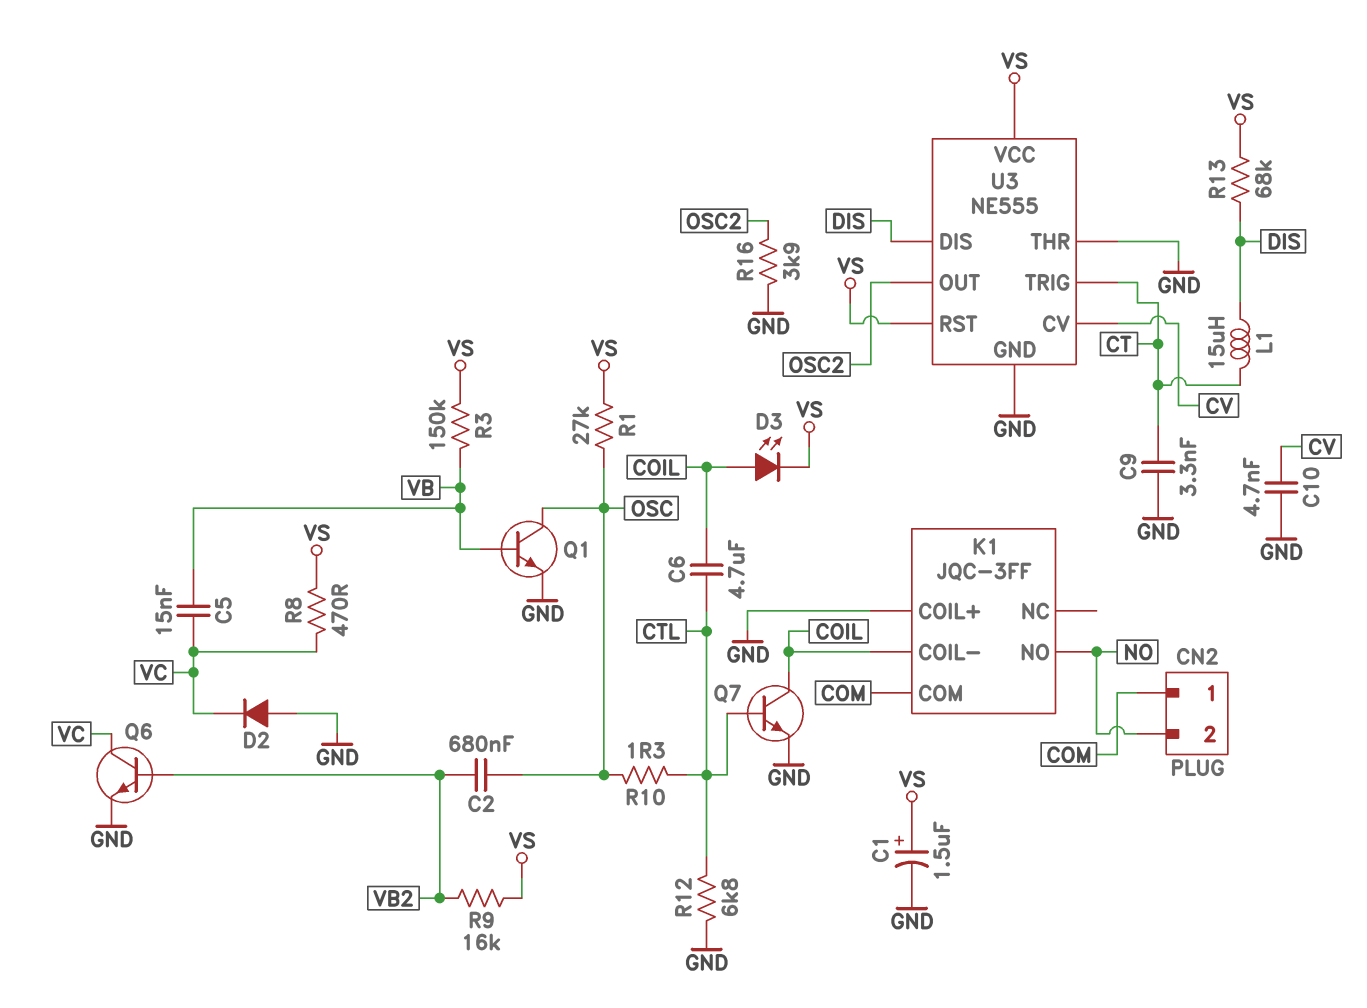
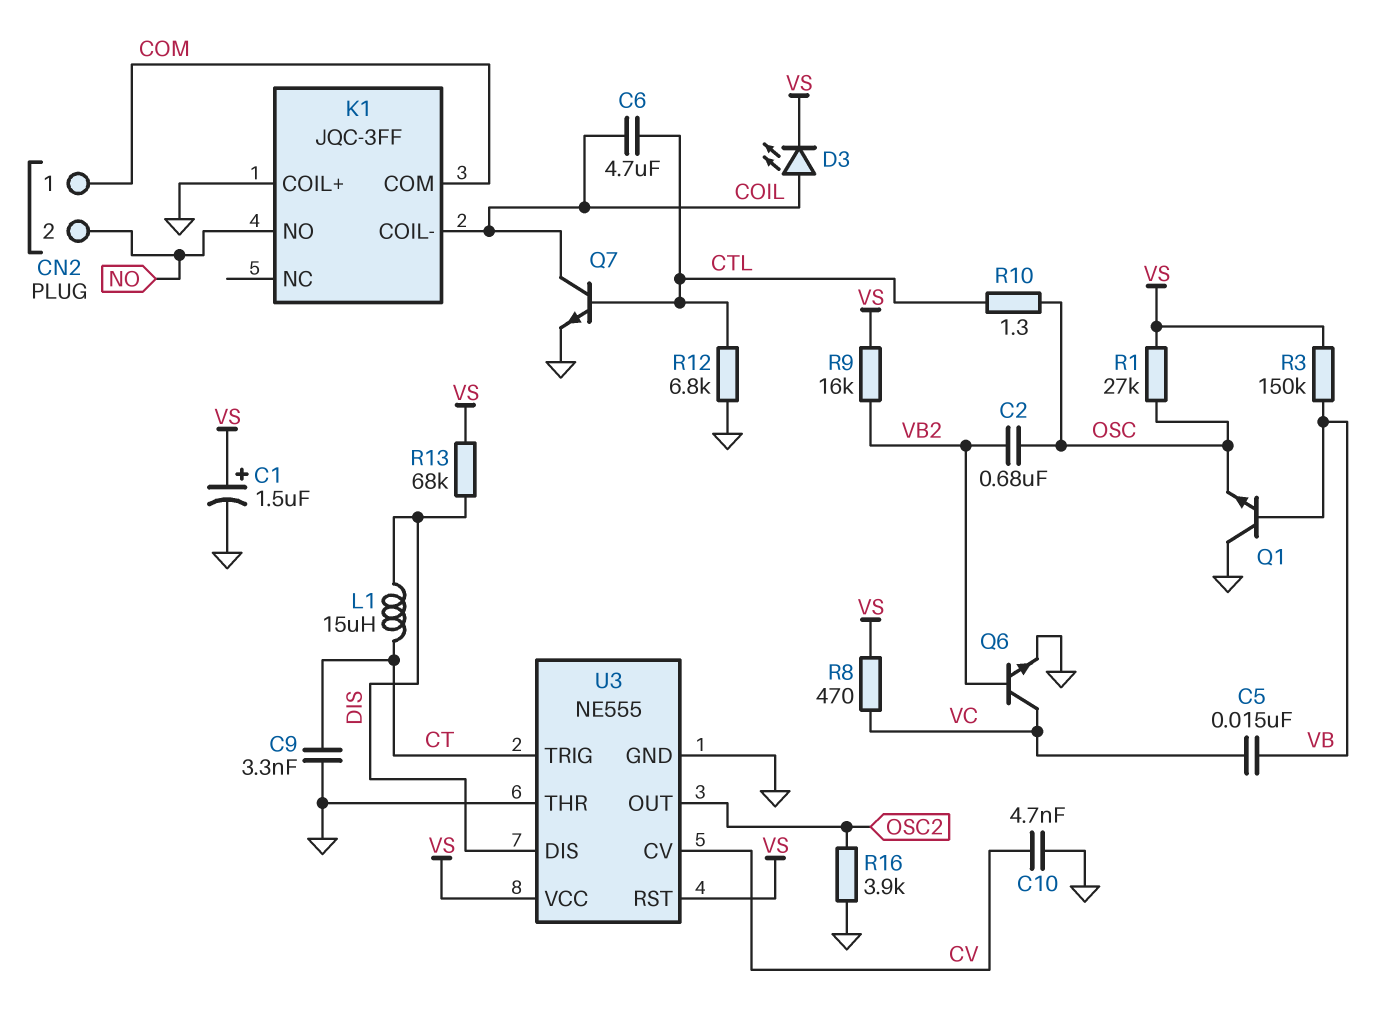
D2: diode (A GND, K VC) -> none
Q1: NPN (B VB, C OSC, E GND) -> NPN (B VB, C GND, E OSC)

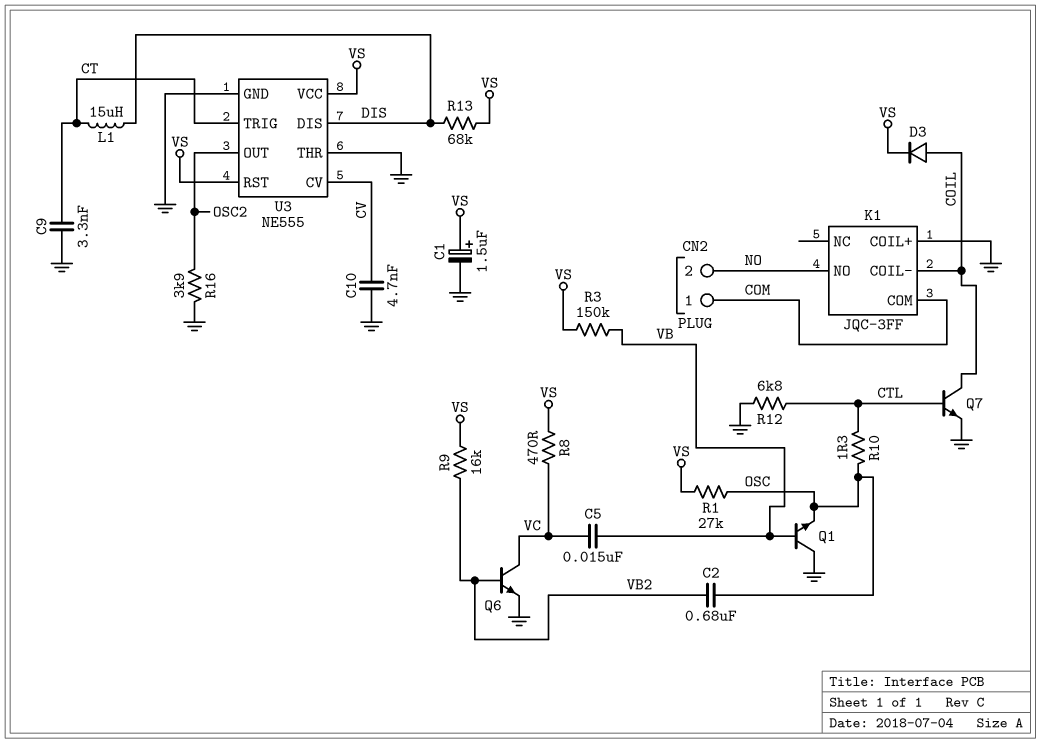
C6: 4.7uF (COIL, CTL) -> none
D3: LED (A COIL, K VS) -> diode (A COIL, K VS)

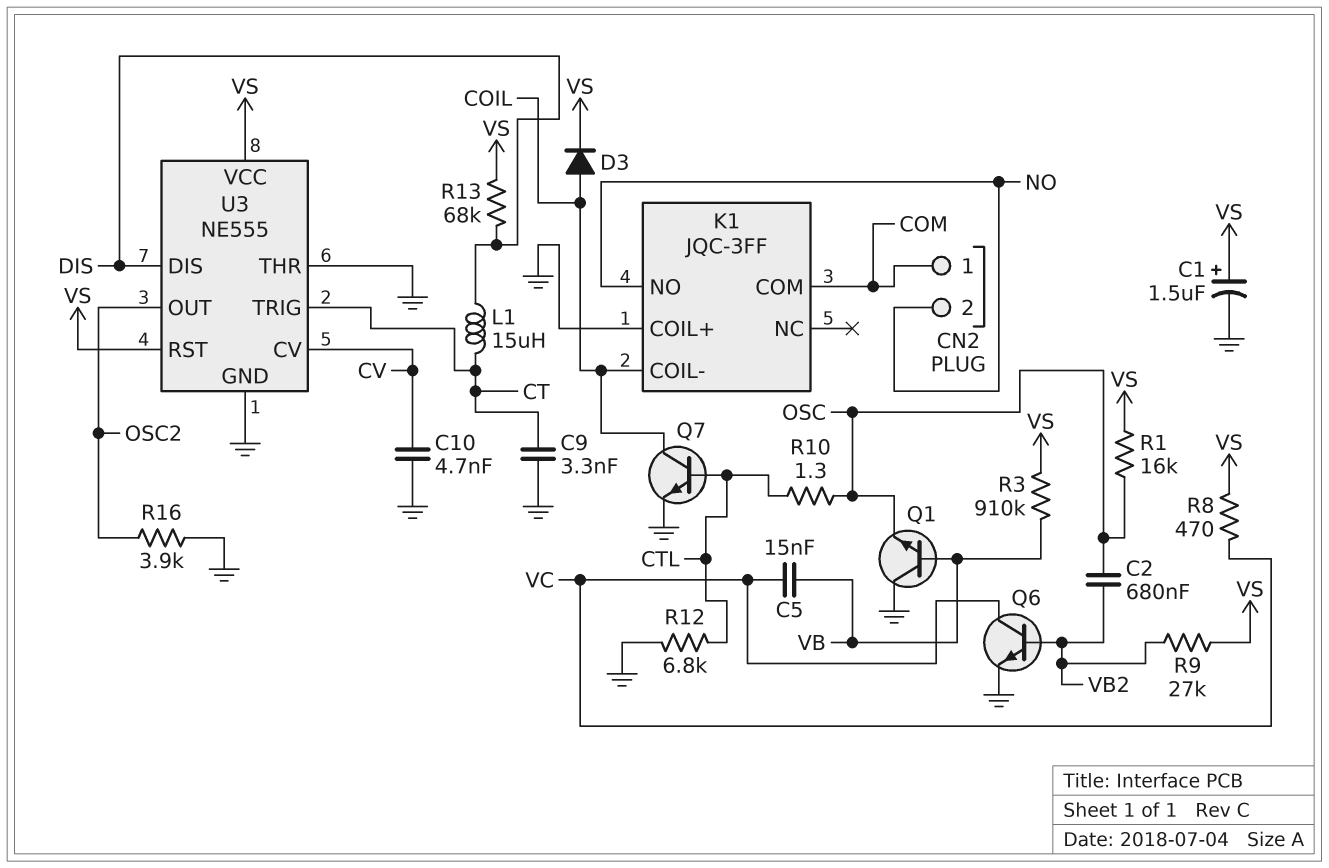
R1: 27k (OSC, VS) -> 16k (OSC, VS)
R3: 150k (VB, VS) -> 910k (VB, VS)
R9: 16k (VB2, VS) -> 27k (VB2, VS)

